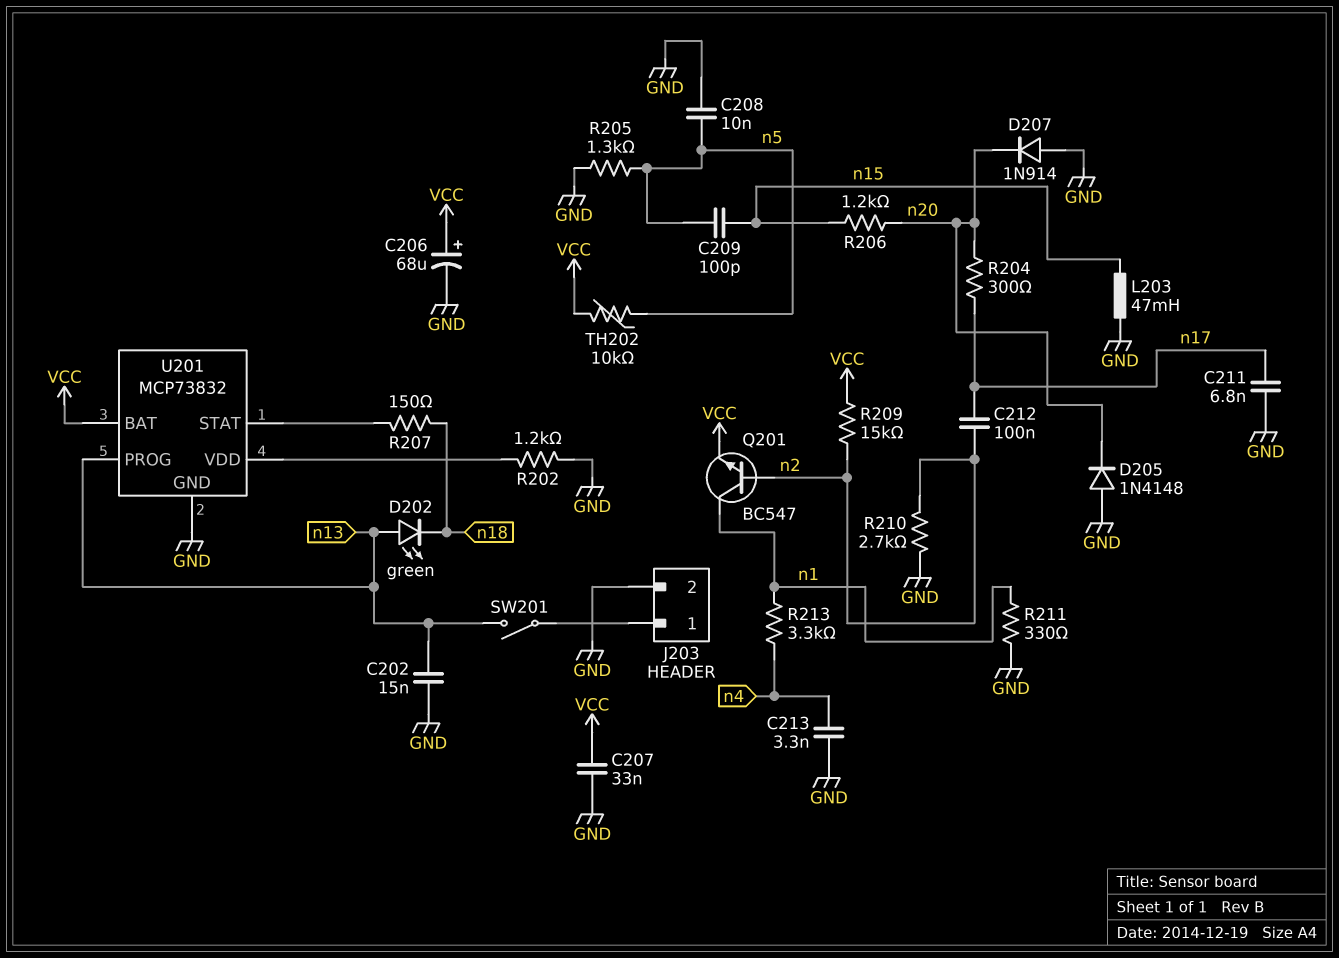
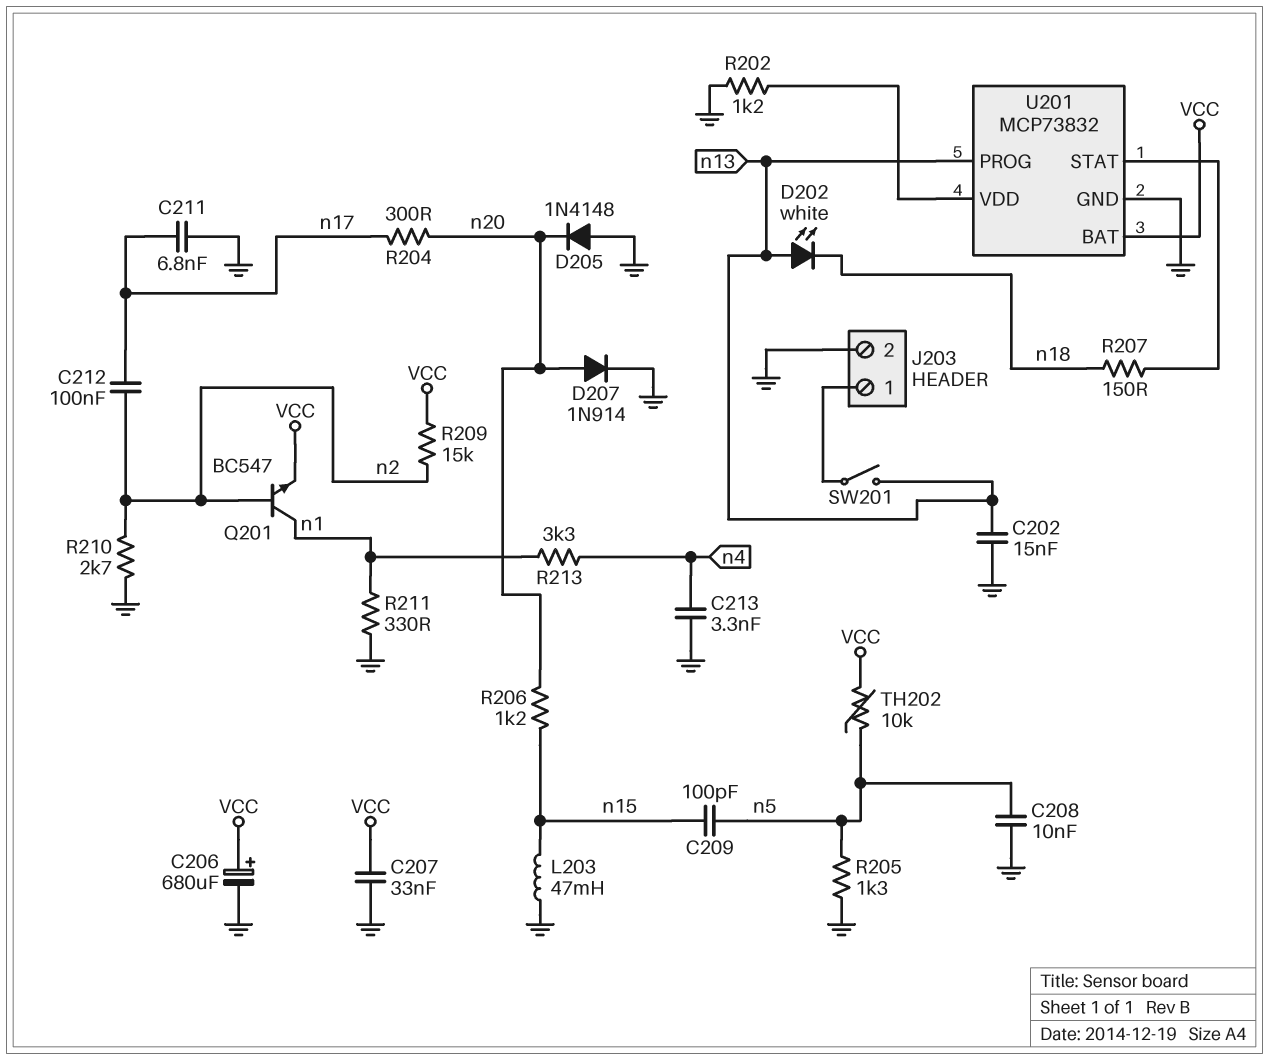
C206: 68uF (plus VCC, minus GND) -> 680uF (plus VCC, minus GND)
D202: LED green (A n13, K n18) -> LED white (A n13, K n18)
D207: diode 1N914 (A GND, K n20) -> diode 1N914 (A n20, K GND)

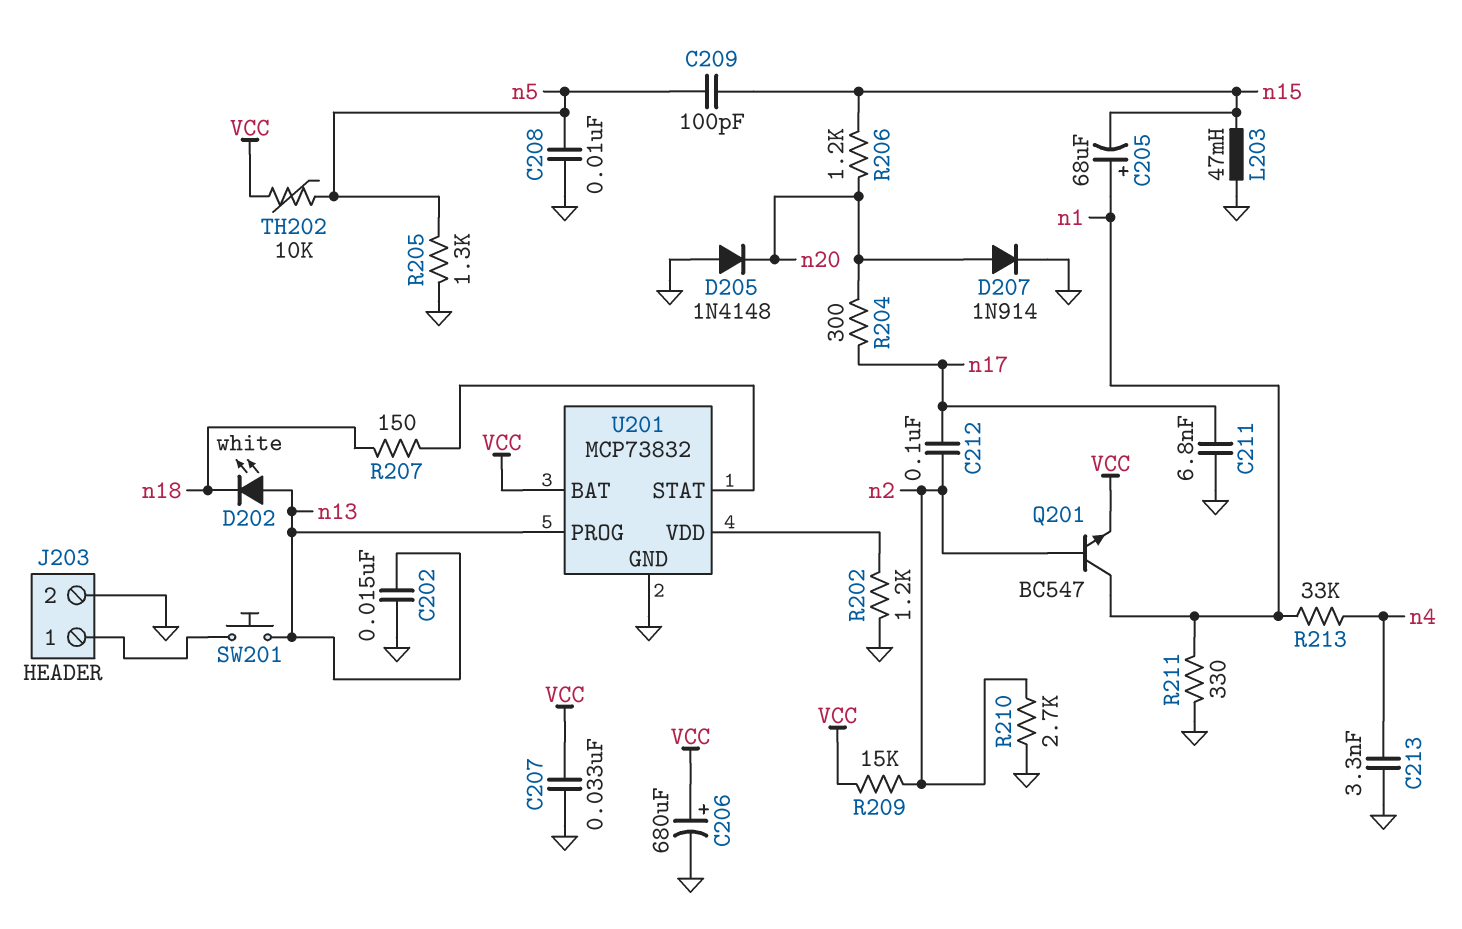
C205: none -> 68uF (plus n1, minus n15)
R213: 3.3k (n1, n4) -> 33k (n1, n4)
SW201: switch (J203/1, n13) -> button (J203/1, n13)

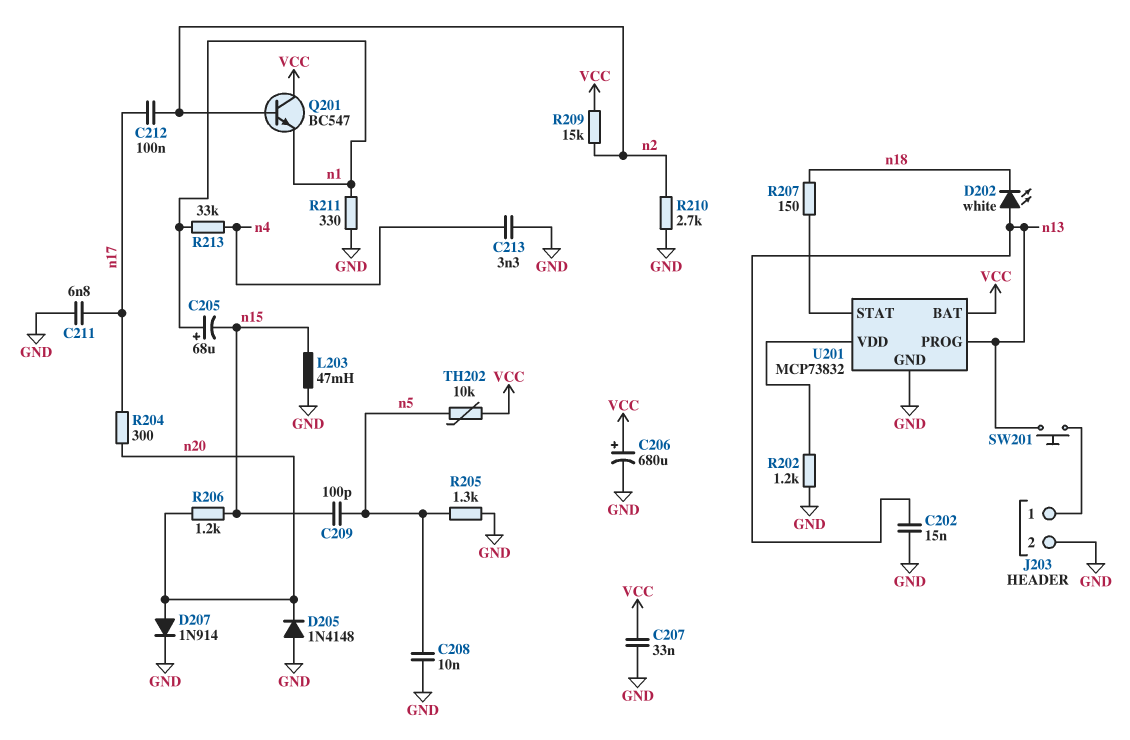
Q201: NPN BC547 (B n2, C n1, E VCC) -> NPN BC547 (B n2, C VCC, E n1)

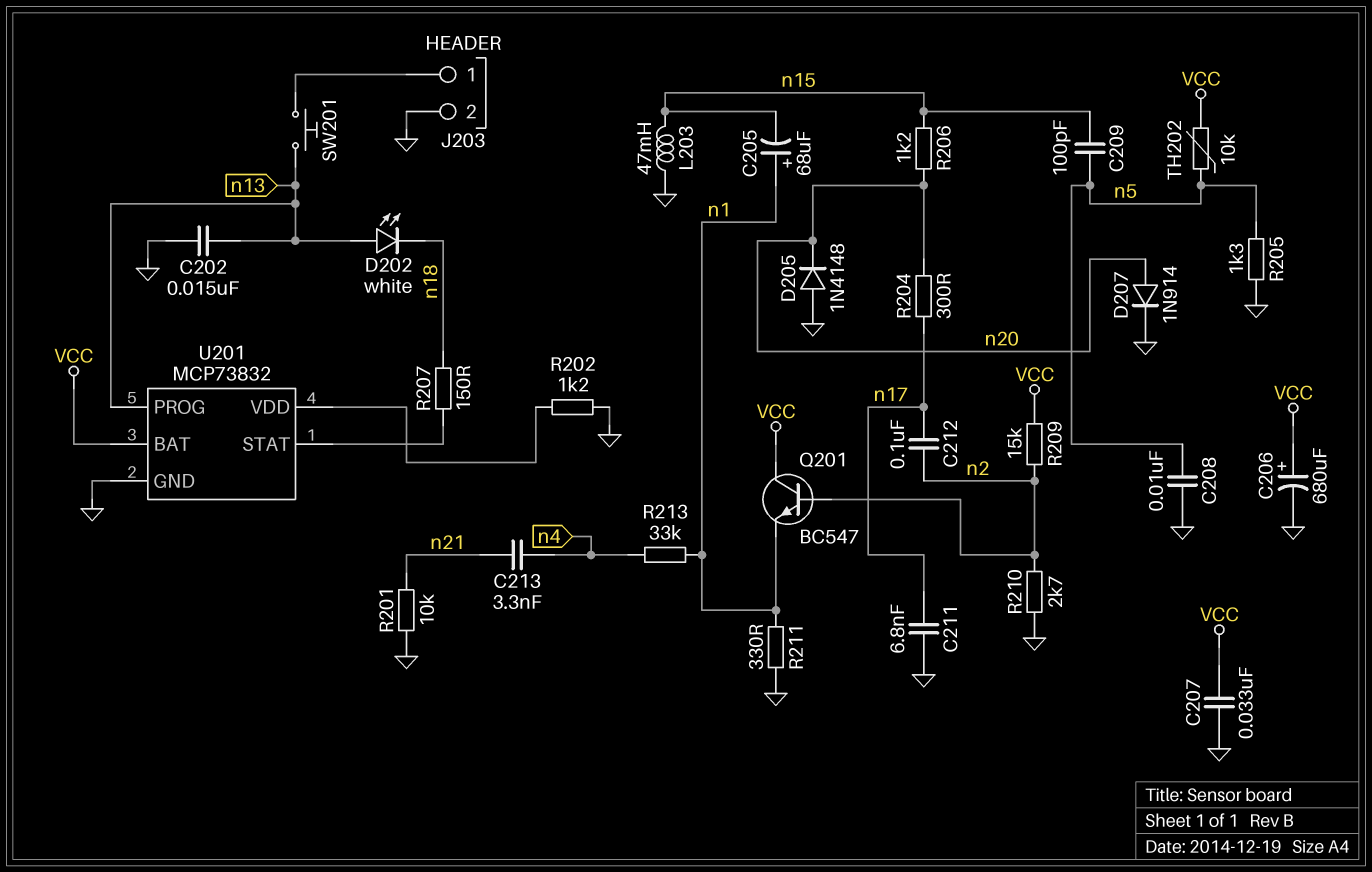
C213: 3.3nF (GND, n4) -> 3.3nF (n4, n21)
R201: none -> 10k (GND, n21)

